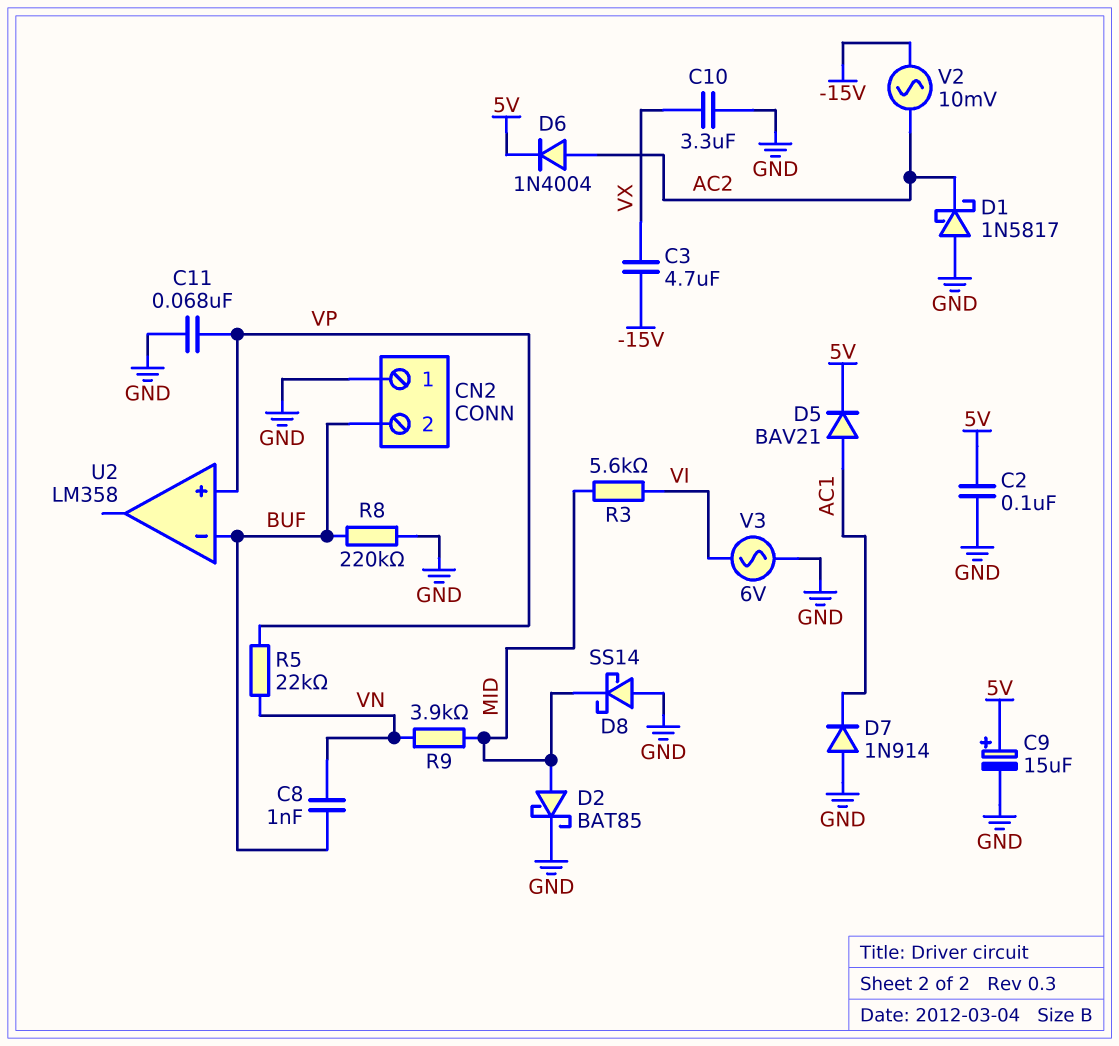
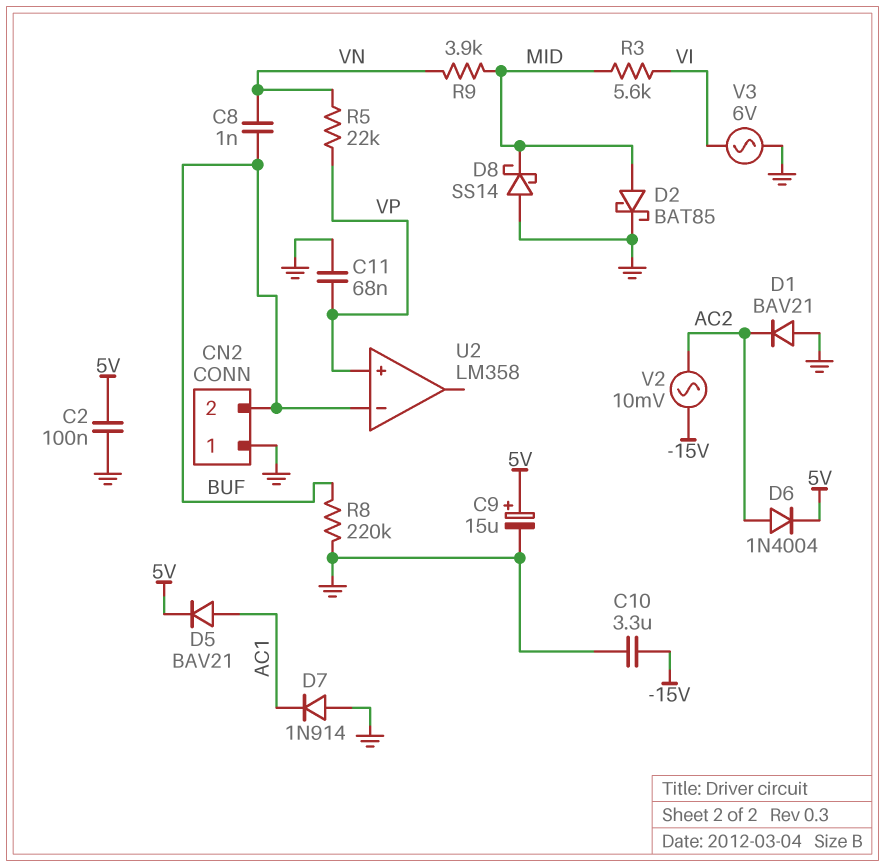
C3: 4.7uF (-15V, VX) -> none
C10: 3.3uF (GND, VX) -> 3.3uF (-15V, GND)
D1: schottky 1N5817 (A GND, K AC2) -> diode BAV21 (A GND, K AC2)

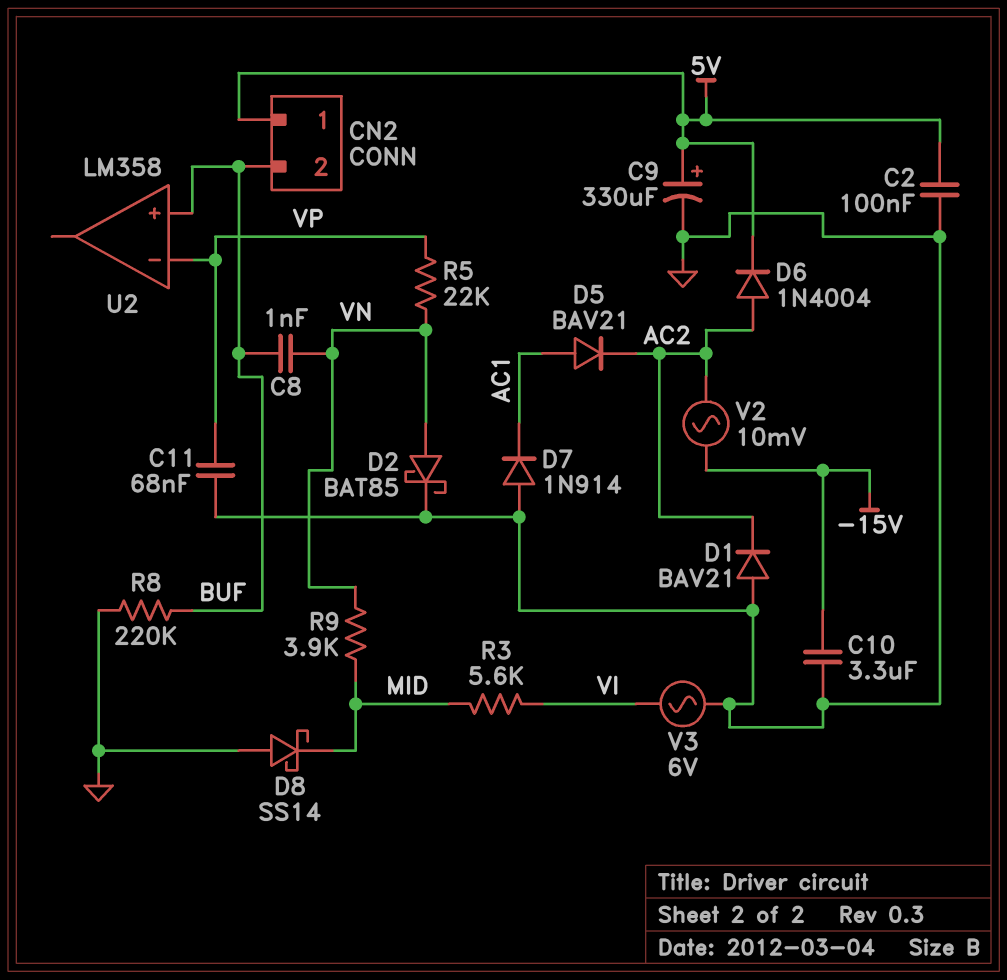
C9: 15uF (plus 5V, minus GND) -> 330uF (plus 5V, minus GND)
CN2 pin 1: GND -> 5V
D2: schottky BAT85 (A MID, K GND) -> schottky BAT85 (A VN, K GND)
D5: diode BAV21 (A AC1, K 5V) -> diode BAV21 (A AC1, K AC2)
U2 pin in+: VP -> BUF
U2 pin in-: BUF -> VP

